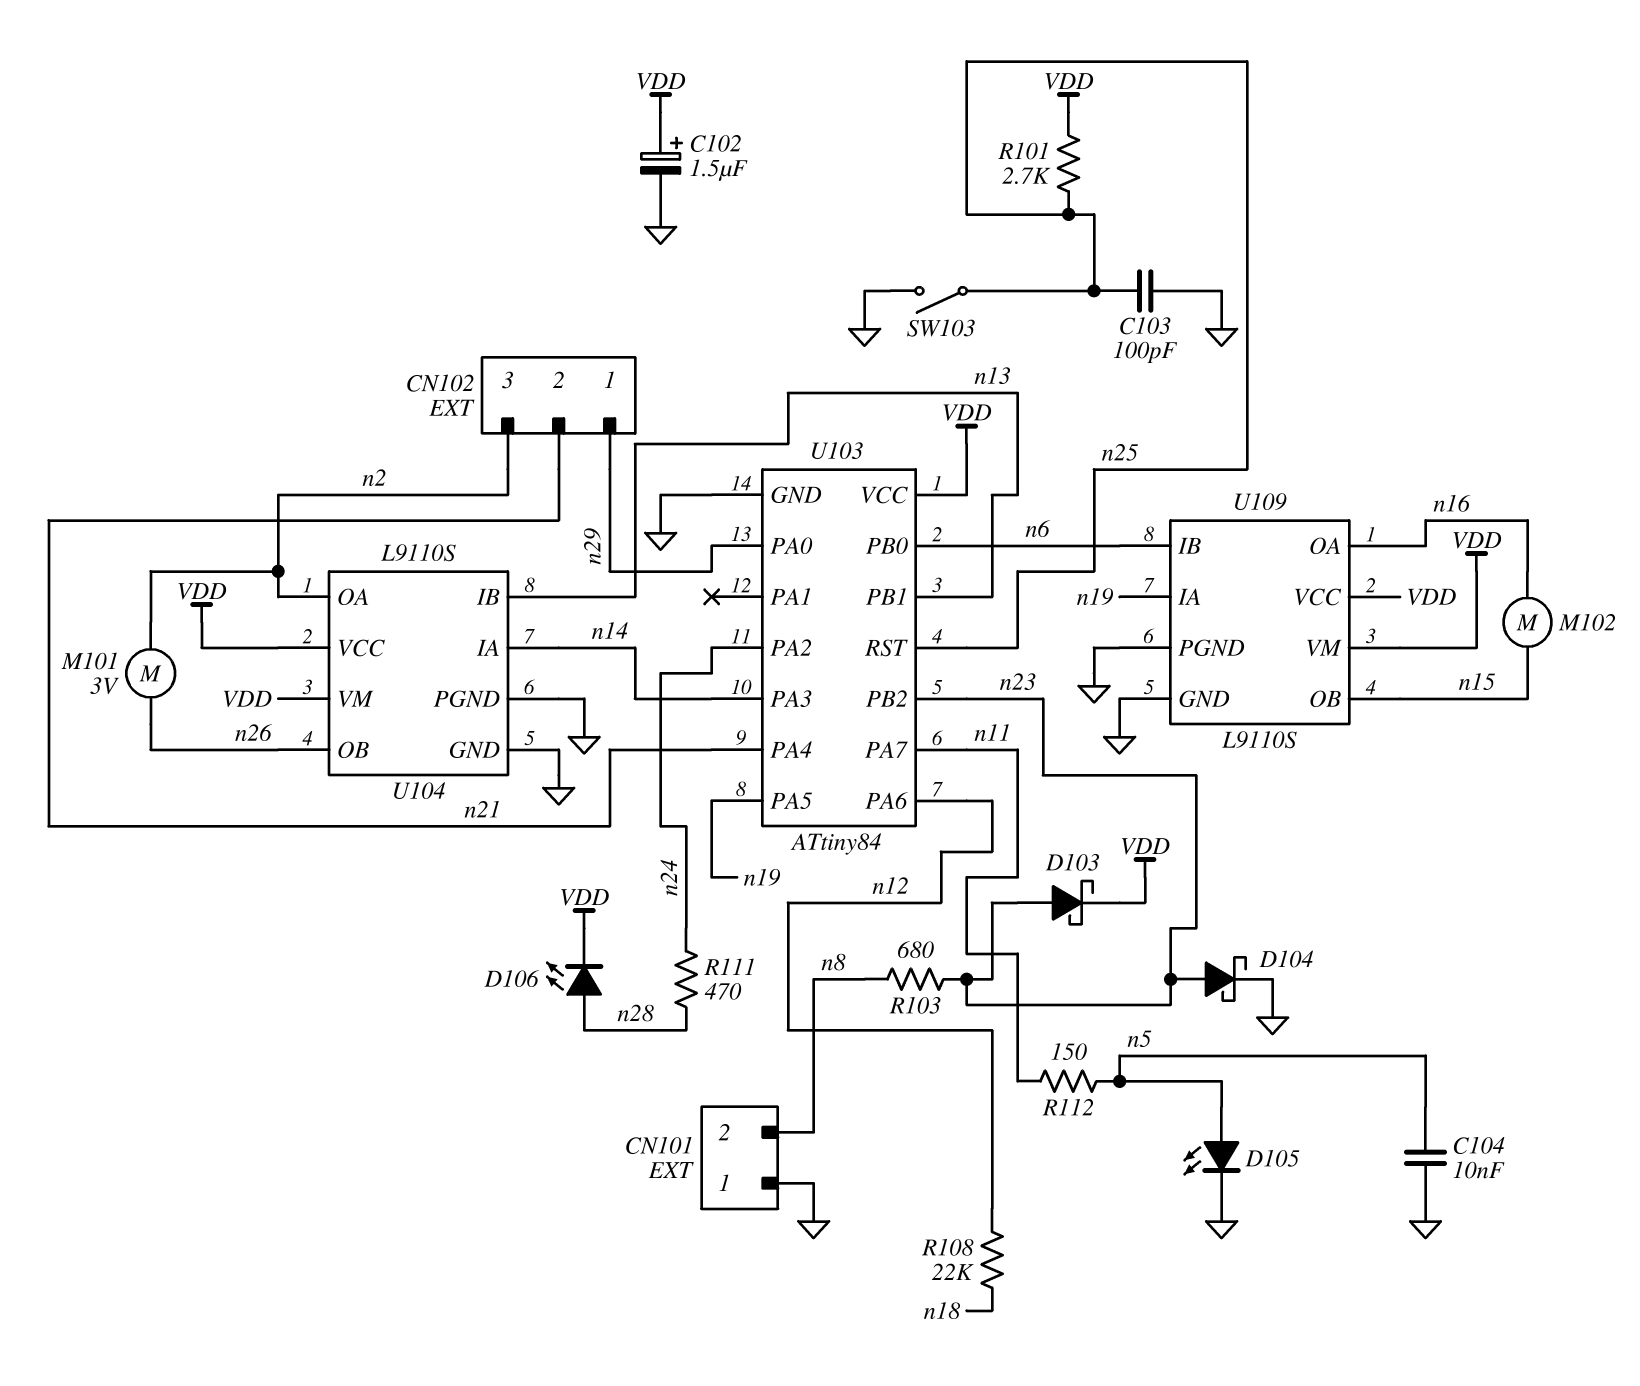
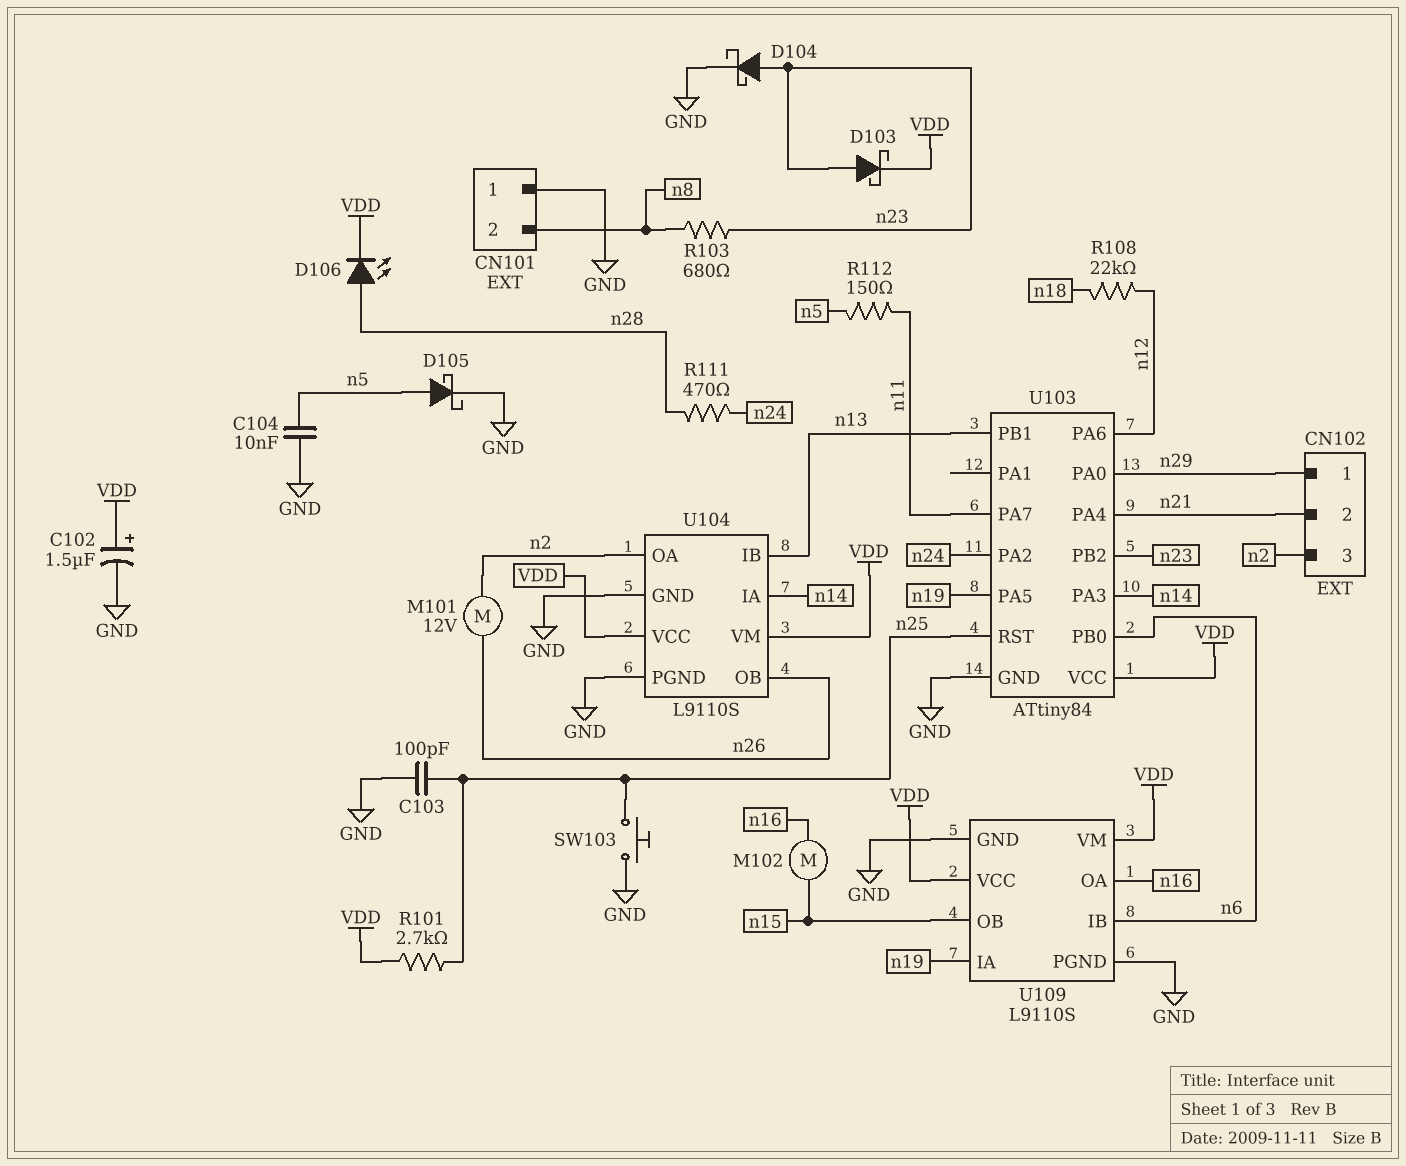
D105: LED (A n5, K GND) -> schottky (A n5, K GND)
M101: motor 3V (n2, n26) -> motor 12V (n2, n26)
SW103: switch (GND, n25) -> button (GND, n25)

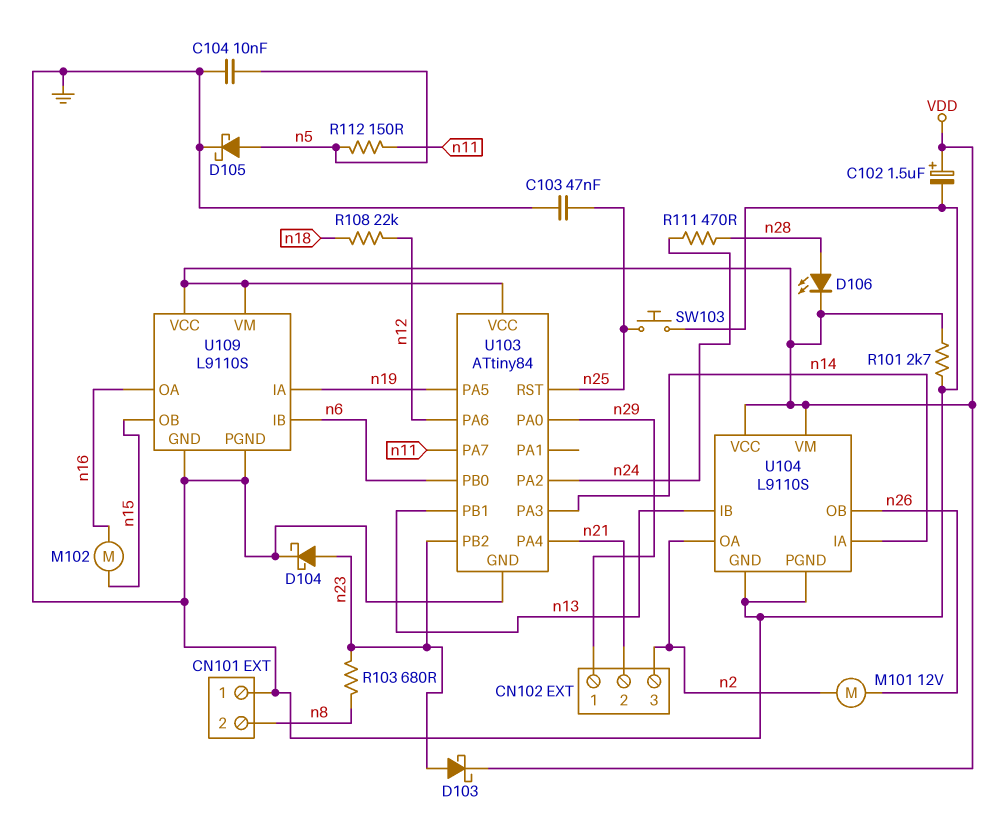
C103: 100pF (GND, n25) -> 47nF (GND, n25)
R101: 2.7k (VDD, n25) -> 2.7k (GND, VDD)

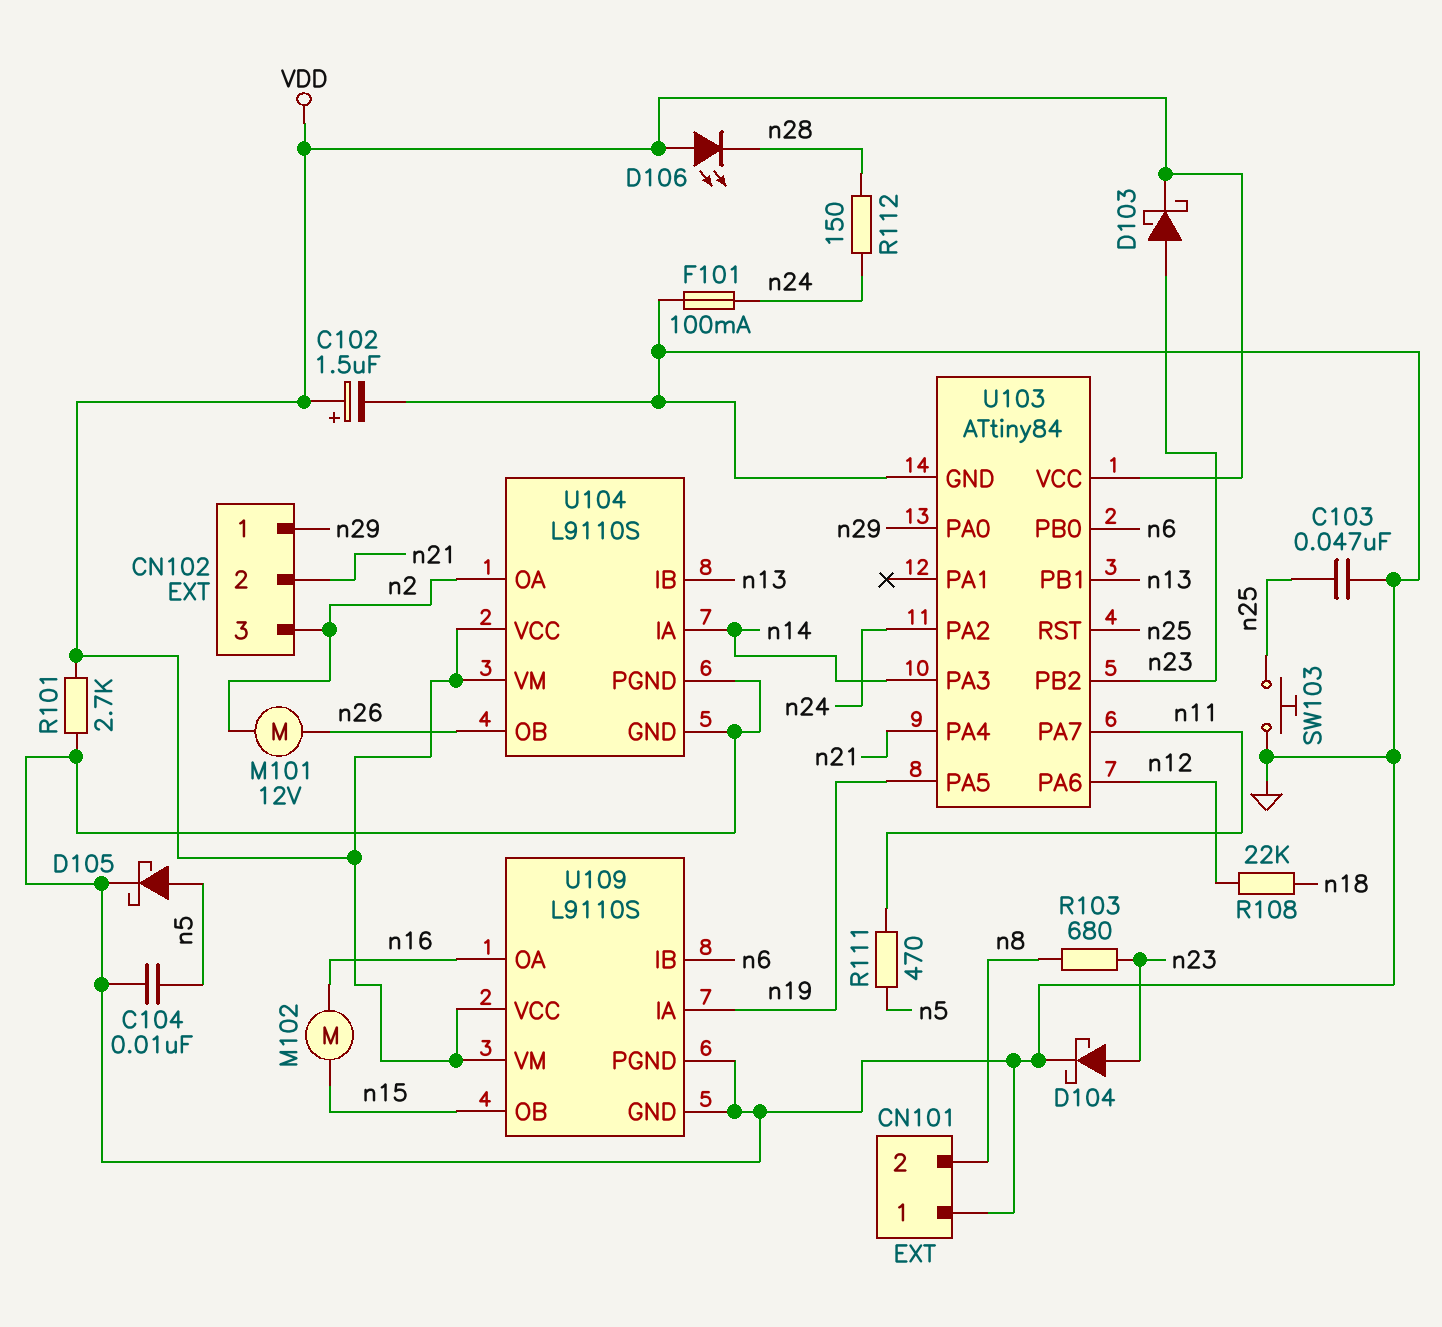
D106: LED (A n28, K VDD) -> LED (A VDD, K n28)
F101: none -> 100mA (GND, n24)
R111: 470 (n24, n28) -> 470 (n5, n11)
R112: 150 (n5, n11) -> 150 (n24, n28)

